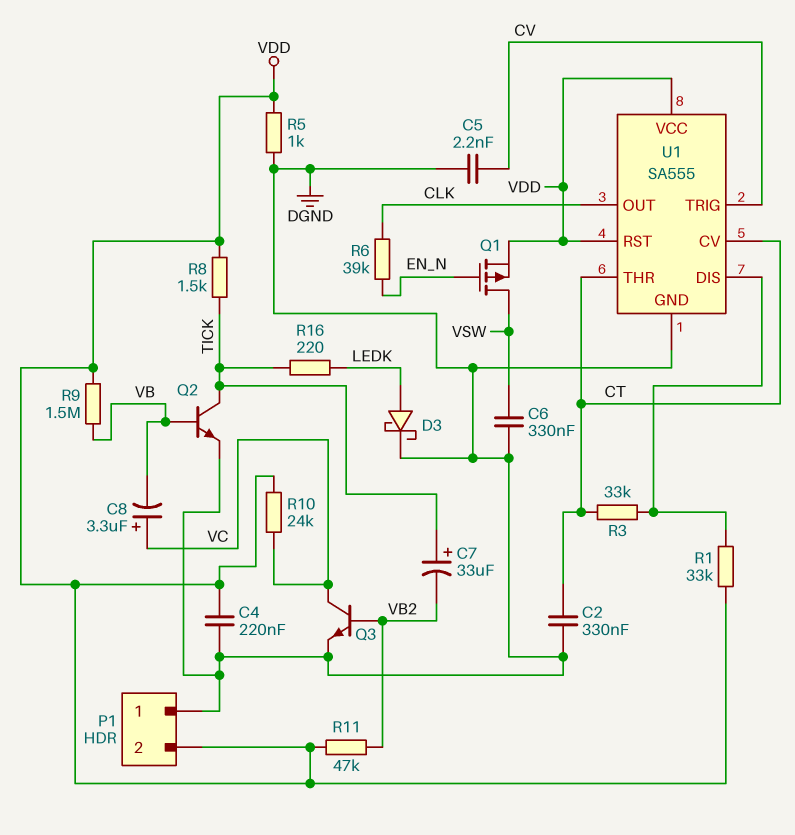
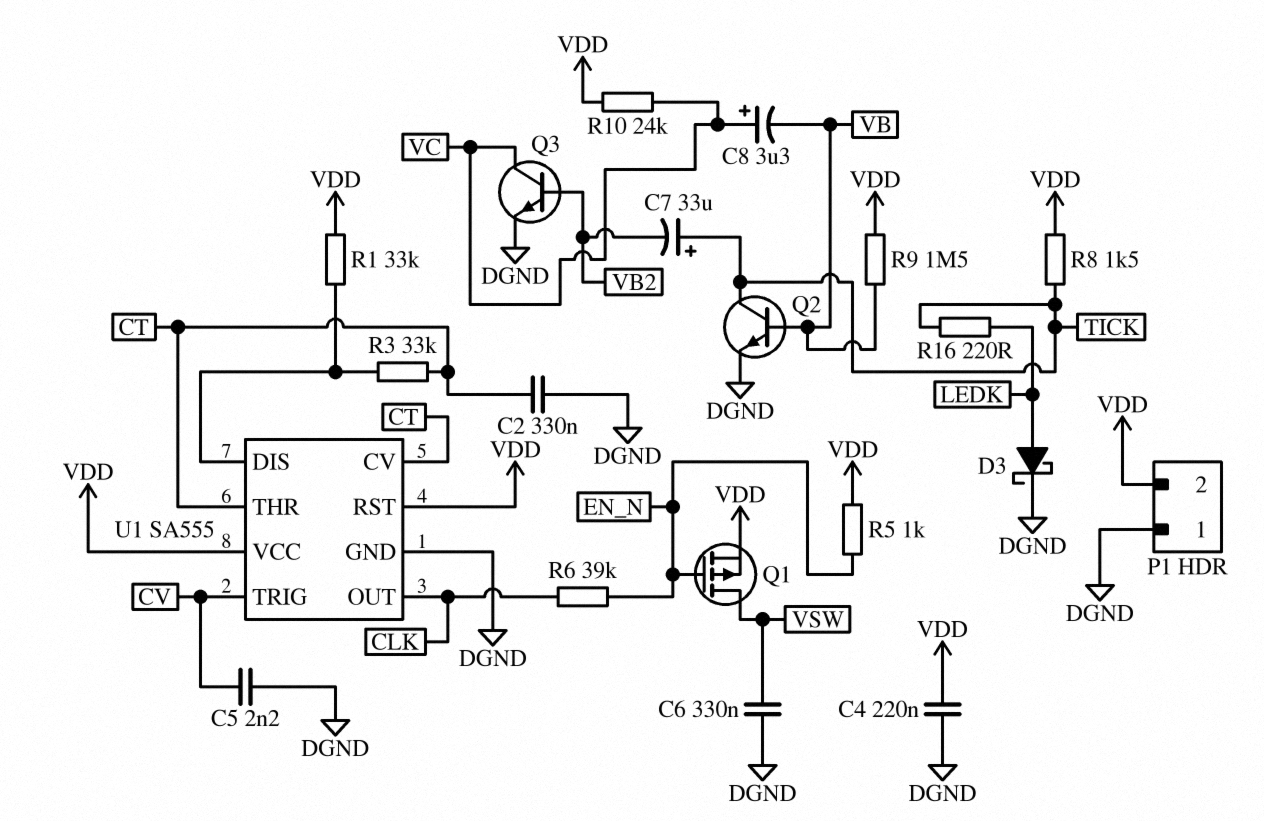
R5: 1k (DGND, VDD) -> 1k (EN_N, VDD)
R11: 47k (VB2, VDD) -> none

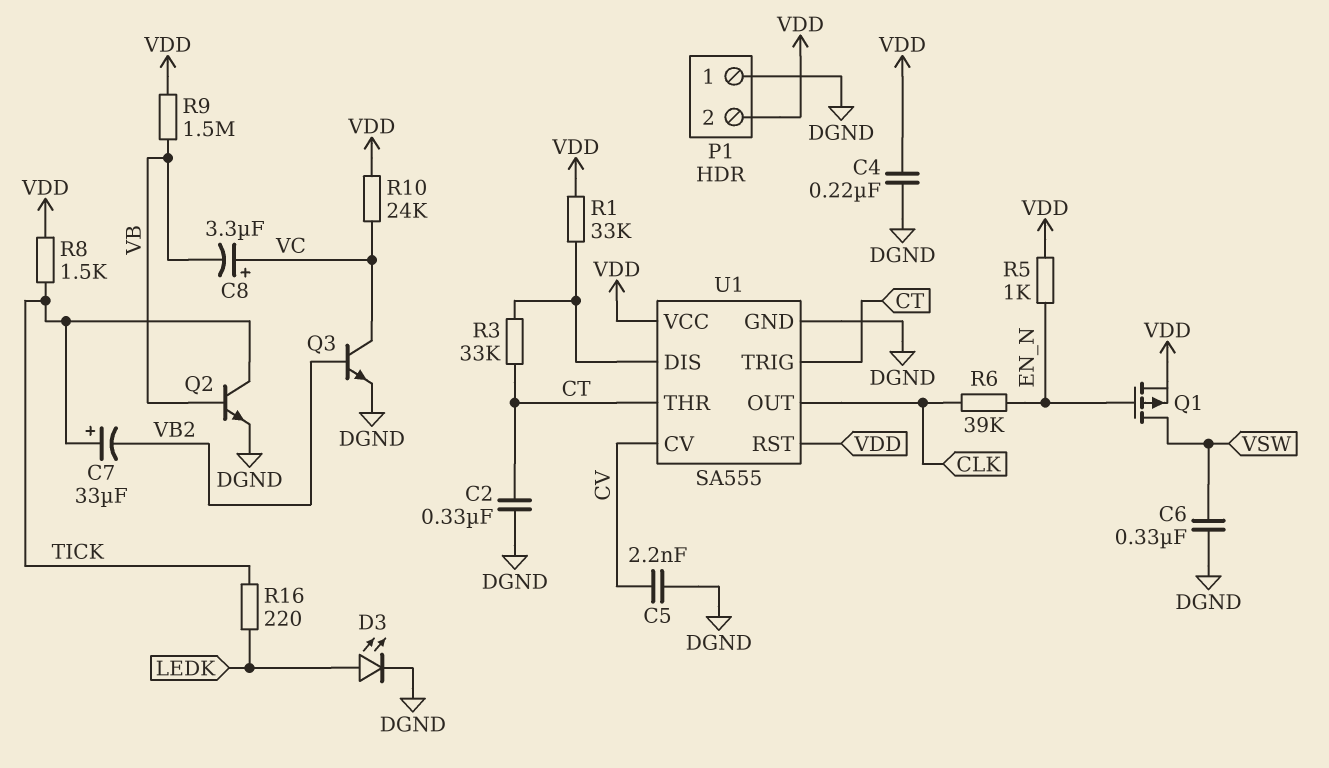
D3: schottky (A LEDK, K DGND) -> LED (A LEDK, K DGND)
U1 pin CV: CT -> CV
U1 pin TRIG: CV -> CT

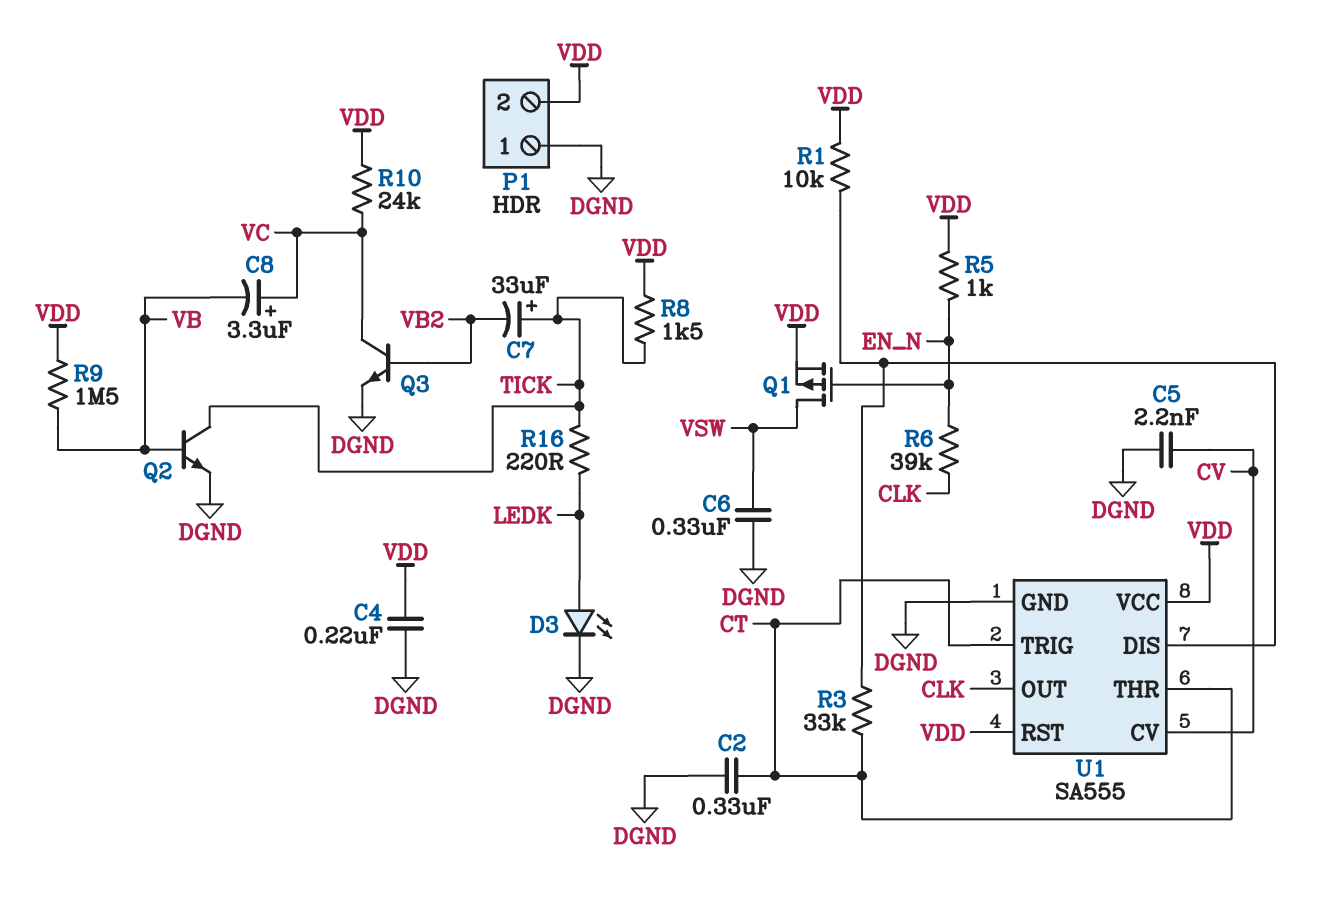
R1: 33k (U1/DIS, VDD) -> 10k (U1/DIS, VDD)

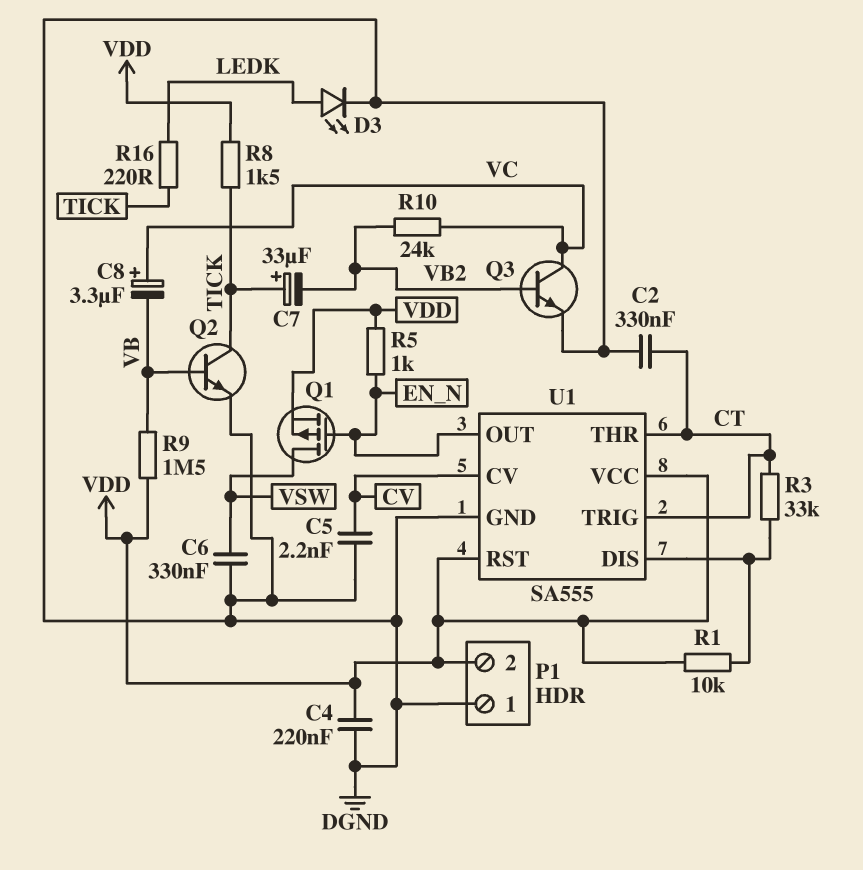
R6: 39k (CLK, EN_N) -> none
R10: 24k (VC, VDD) -> 24k (VB2, VC)
U1 pin OUT: CLK -> EN_N

